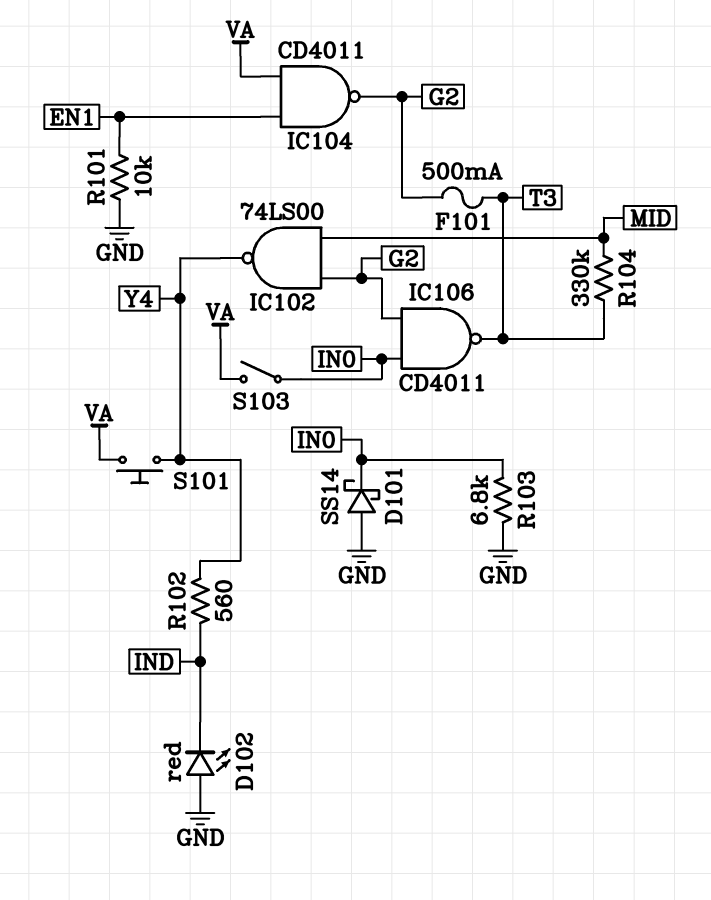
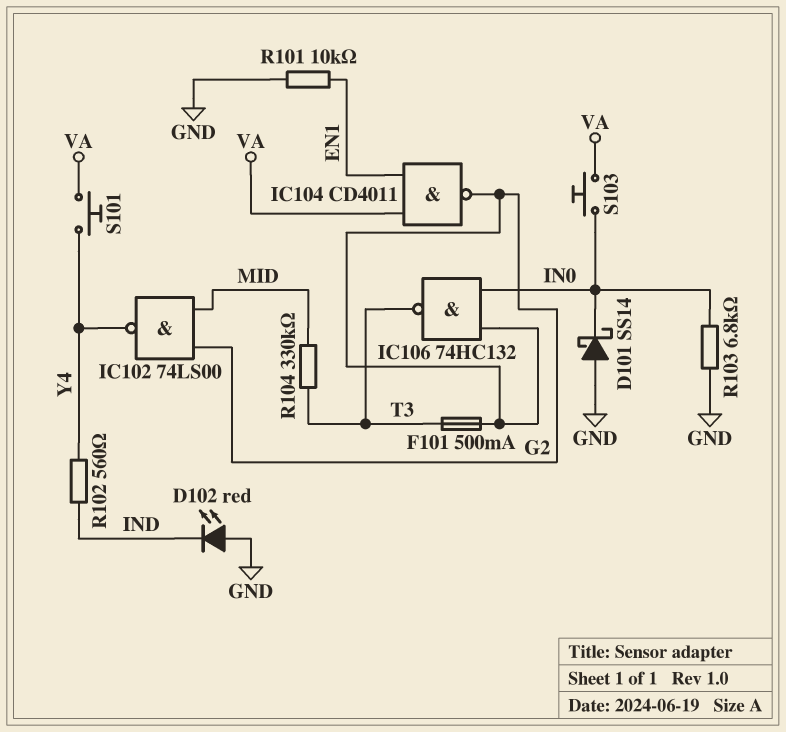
IC106: NAND CD4011 (in G2, in IN0, out T3) -> NAND 74HC132 (in G2, in IN0, out T3)
S103: switch (IN0, VA) -> button (IN0, VA)

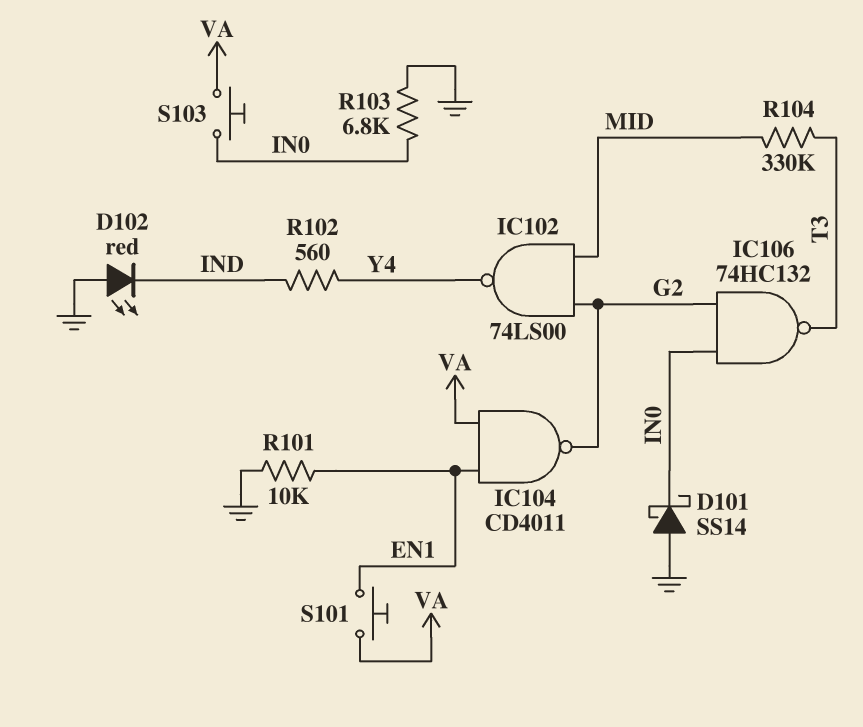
F101: 500mA (G2, T3) -> none
S101: button (VA, Y4) -> button (EN1, VA)

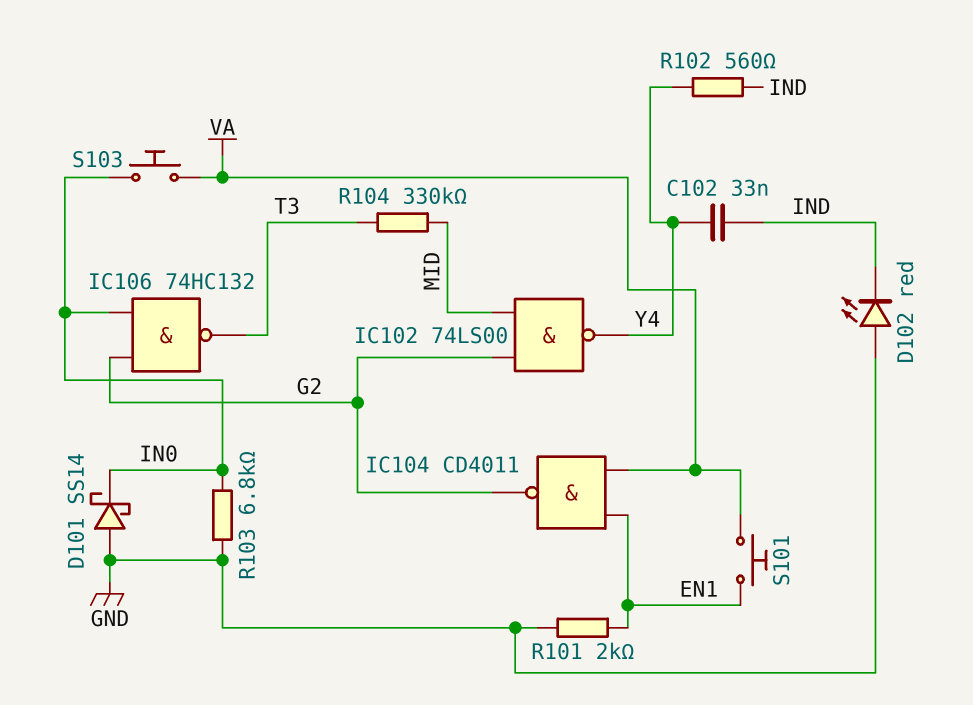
C102: none -> 33nF (IND, Y4)
R101: 10k (EN1, GND) -> 2k (EN1, GND)

